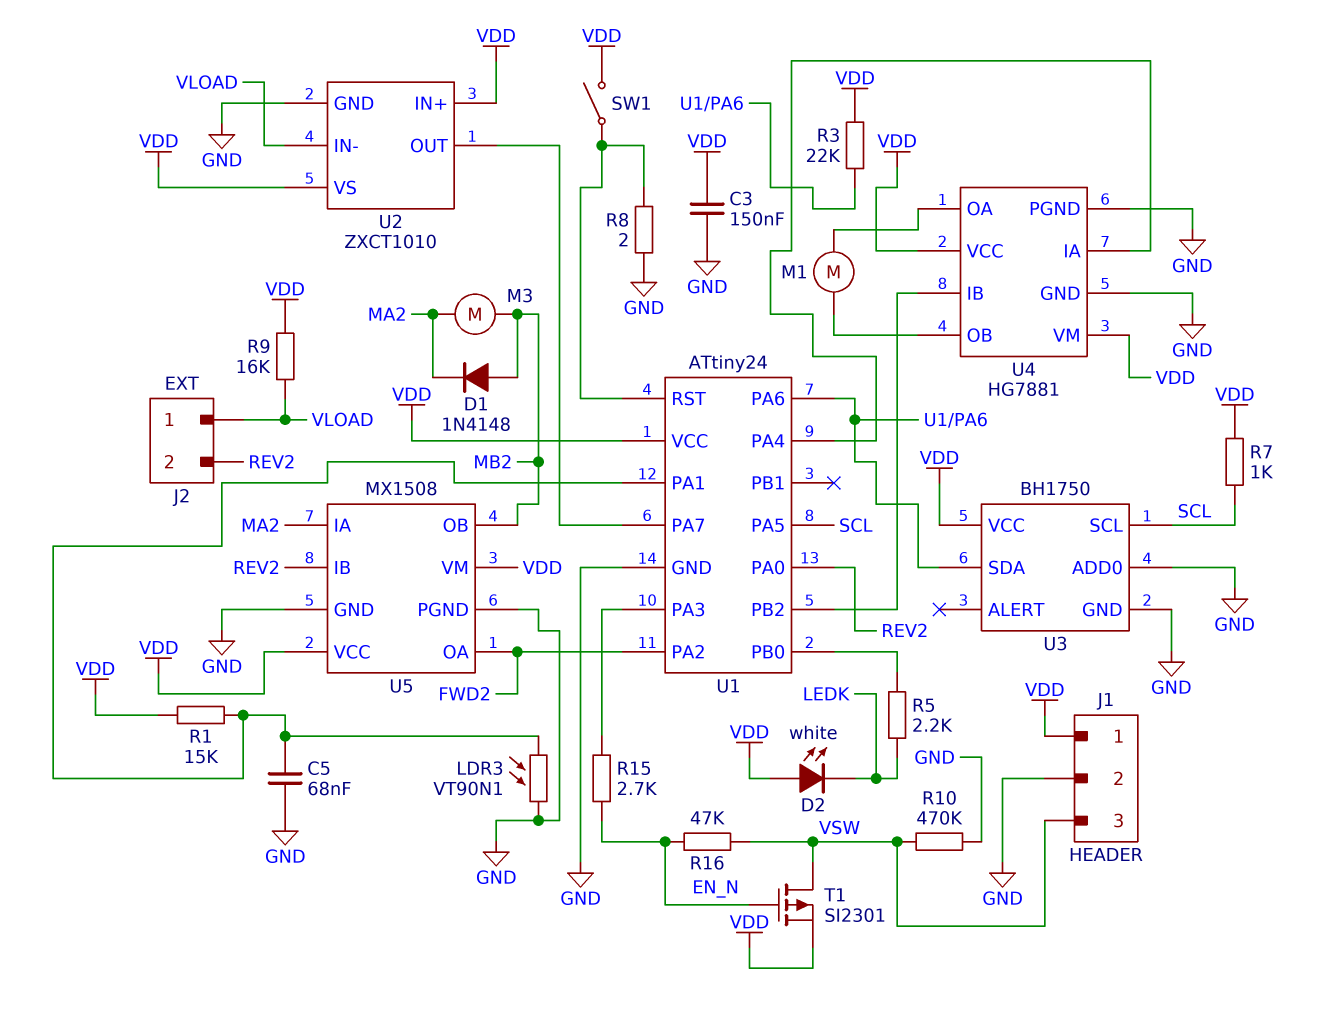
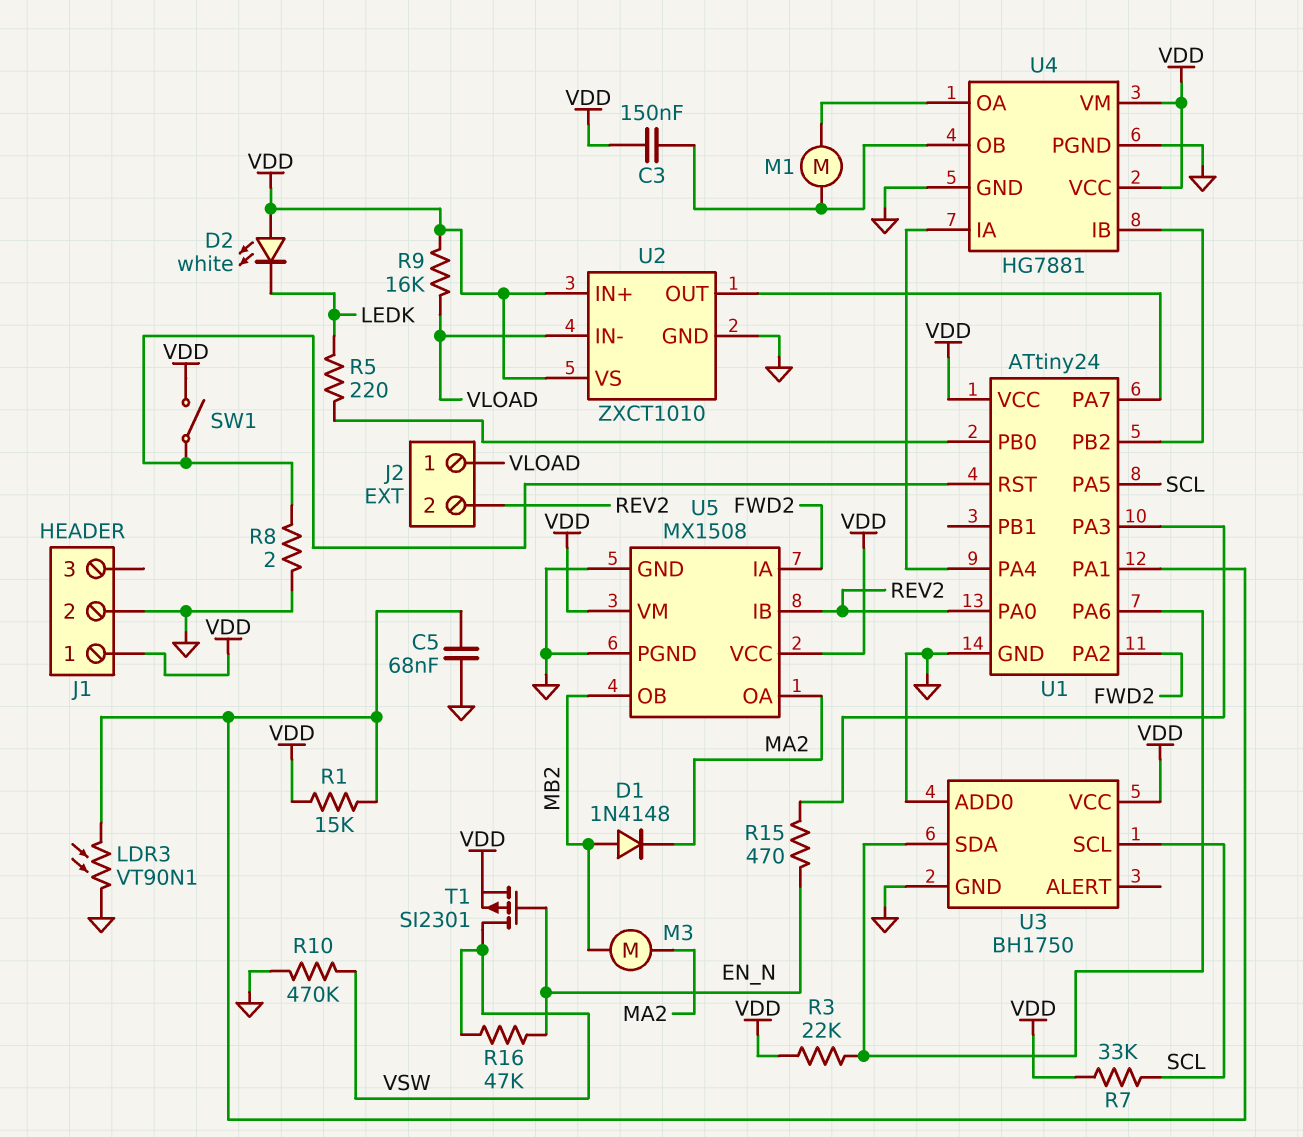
C3: 150nF (GND, VDD) -> 150nF (U4/OB, VDD)
J1 pin 3: VSW -> none
R5: 2.2k (LEDK, U1/PB0) -> 220 (LEDK, U1/PB0)
R7: 1k (SCL, VDD) -> 33k (SCL, VDD)
R15: 2.7k (EN_N, U1/PA3) -> 470 (EN_N, U1/PA3)
U5 pin IA: MA2 -> FWD2
U5 pin OA: FWD2 -> MA2

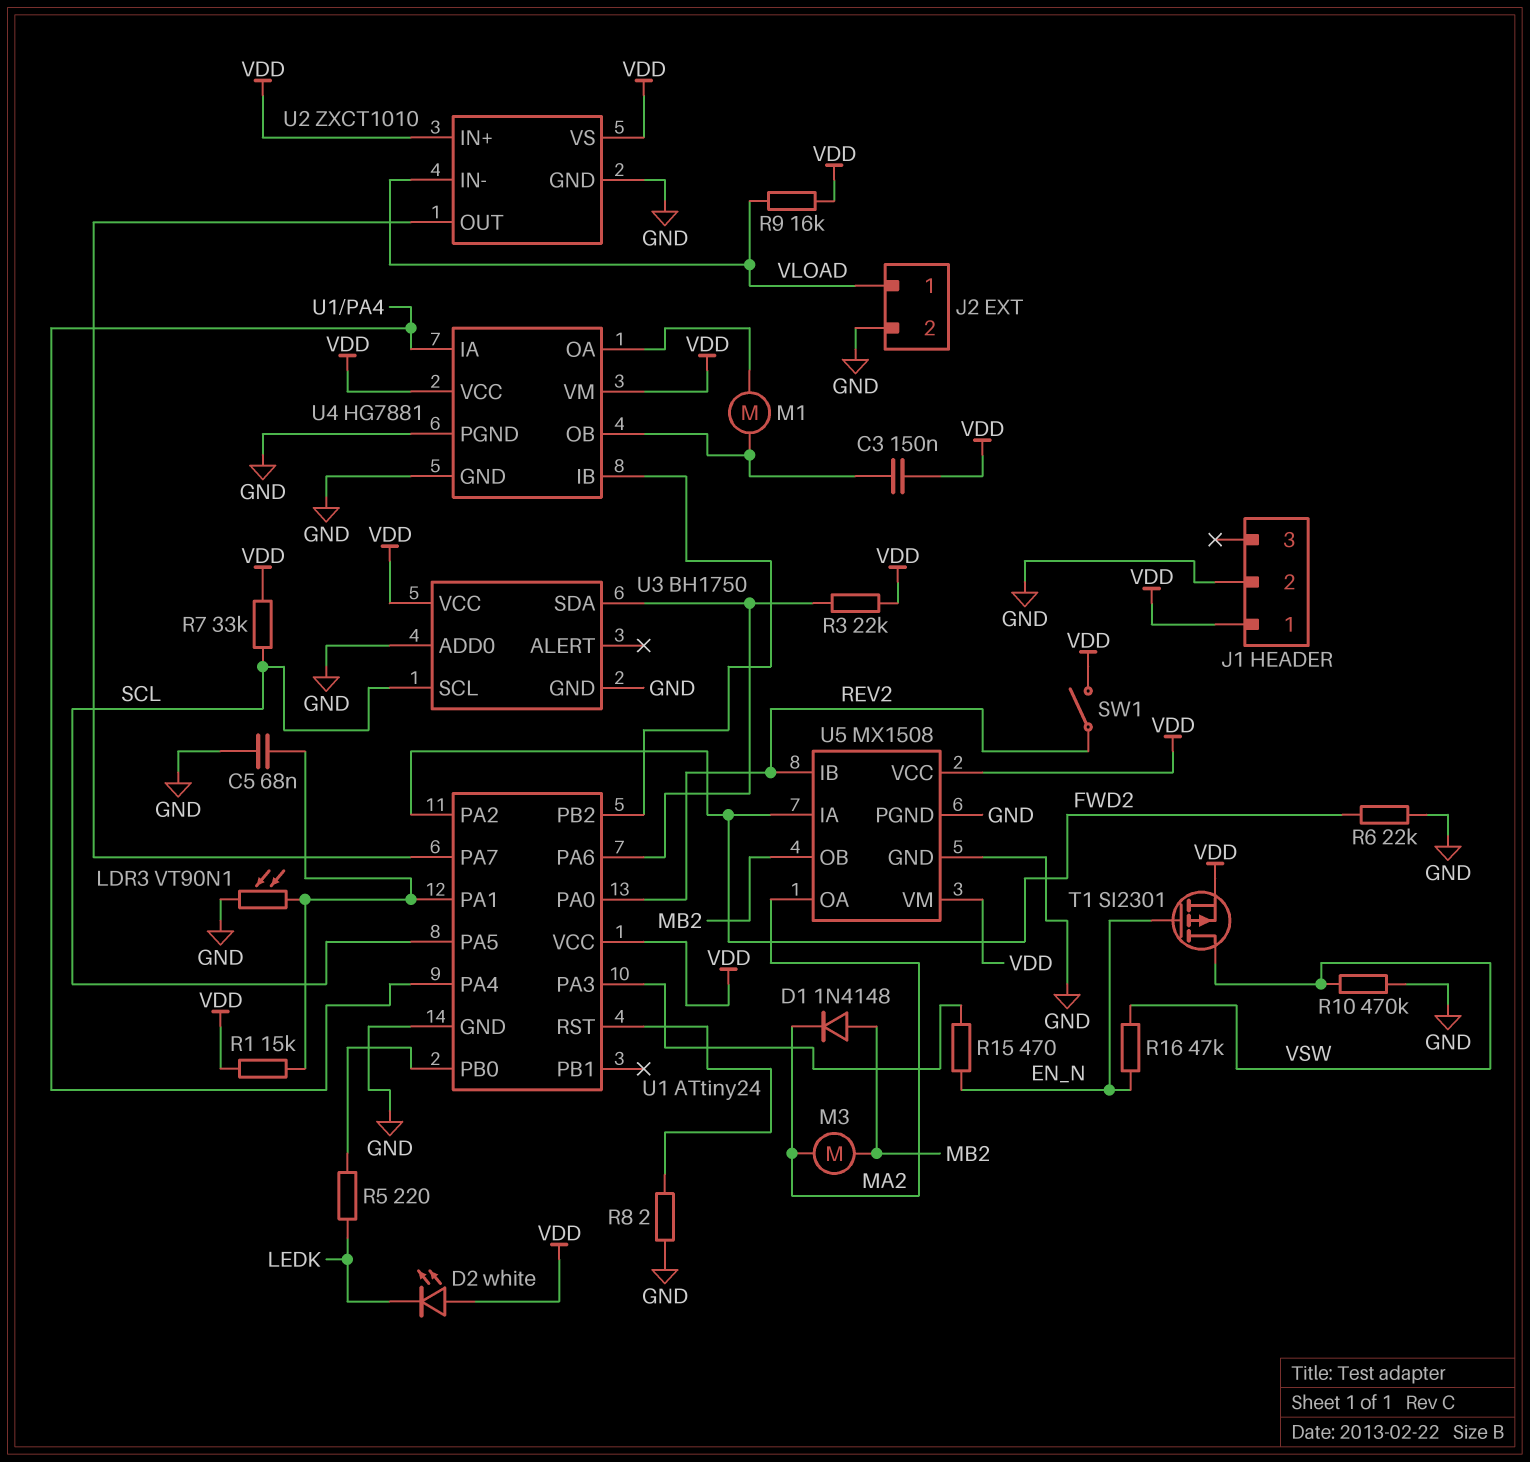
J2 pin 2: REV2 -> GND
R6: none -> 22k (FWD2, GND)
SW1: switch (U1/RST, VDD) -> switch (REV2, VDD)

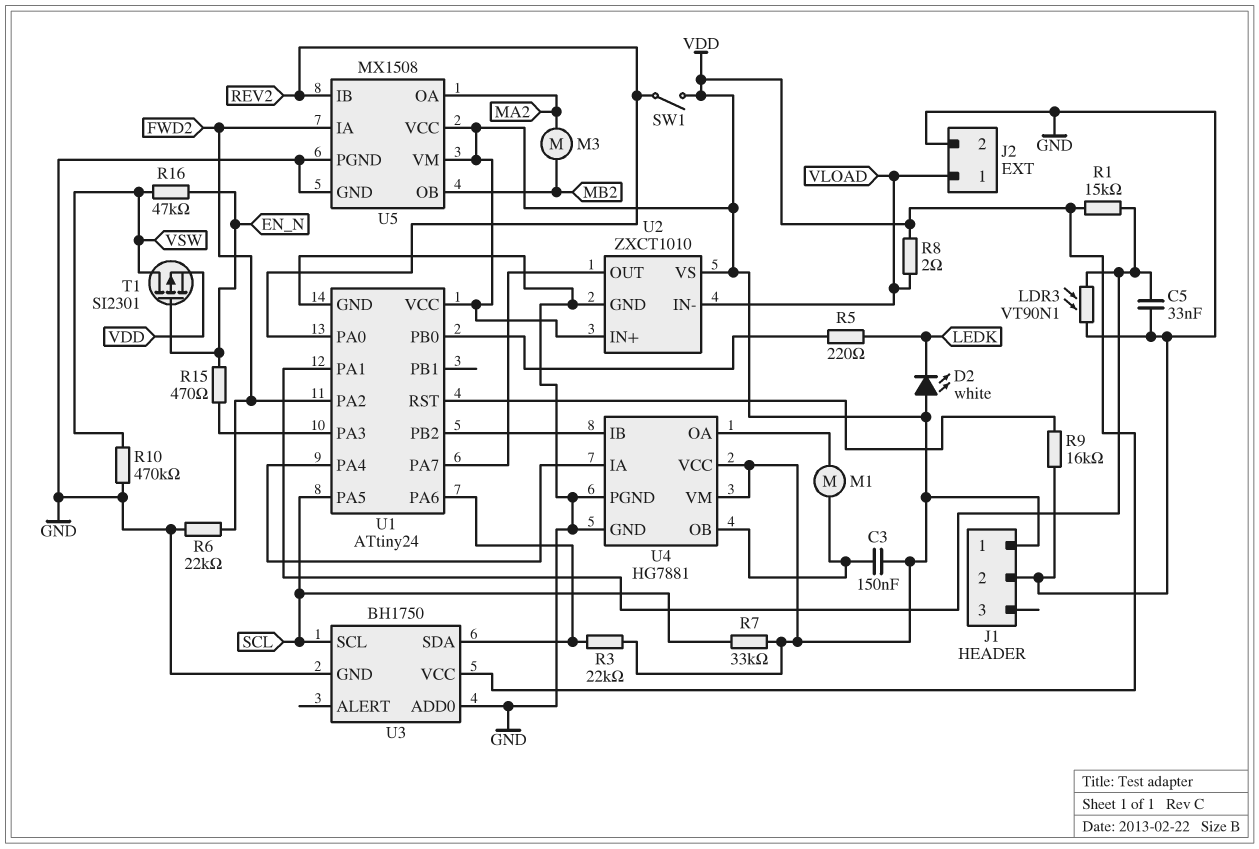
C5: 68nF (GND, U1/PA1) -> 33nF (GND, U1/PA1)
D1: diode 1N4148 (A MB2, K MA2) -> none
R8: 2 (GND, U1/RST) -> 2 (VDD, VLOAD)
R9: 16k (VDD, VLOAD) -> 16k (GND, U1/RST)

